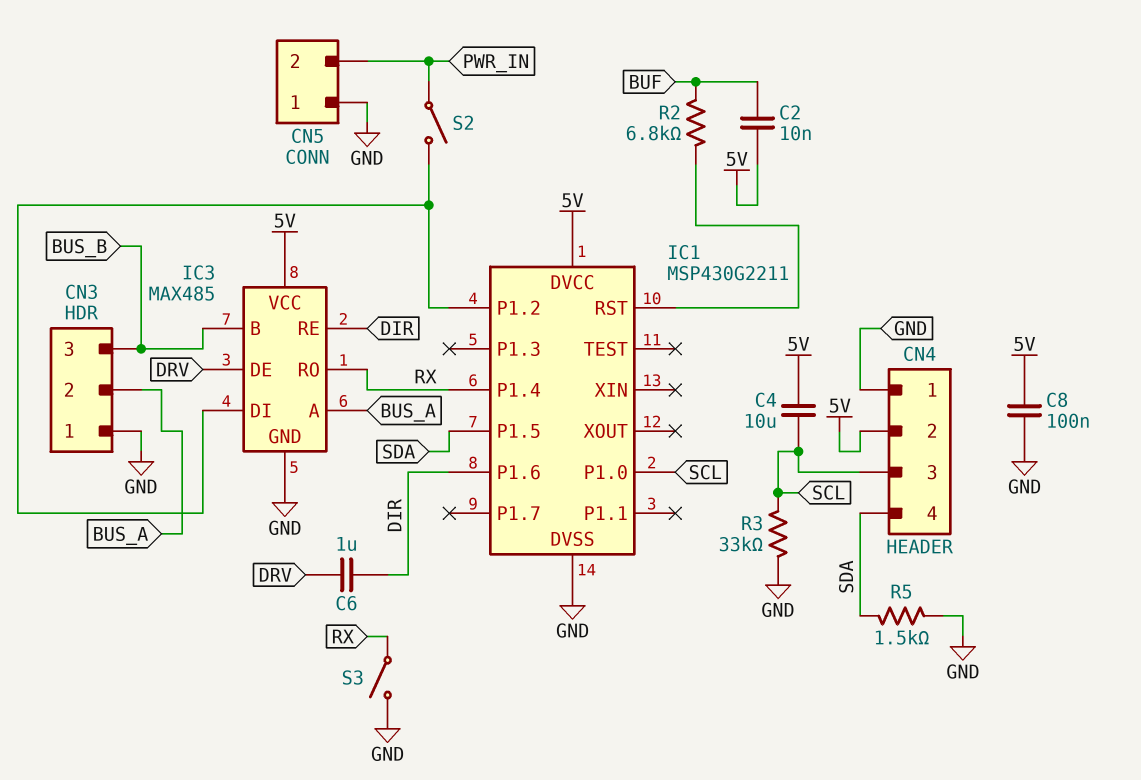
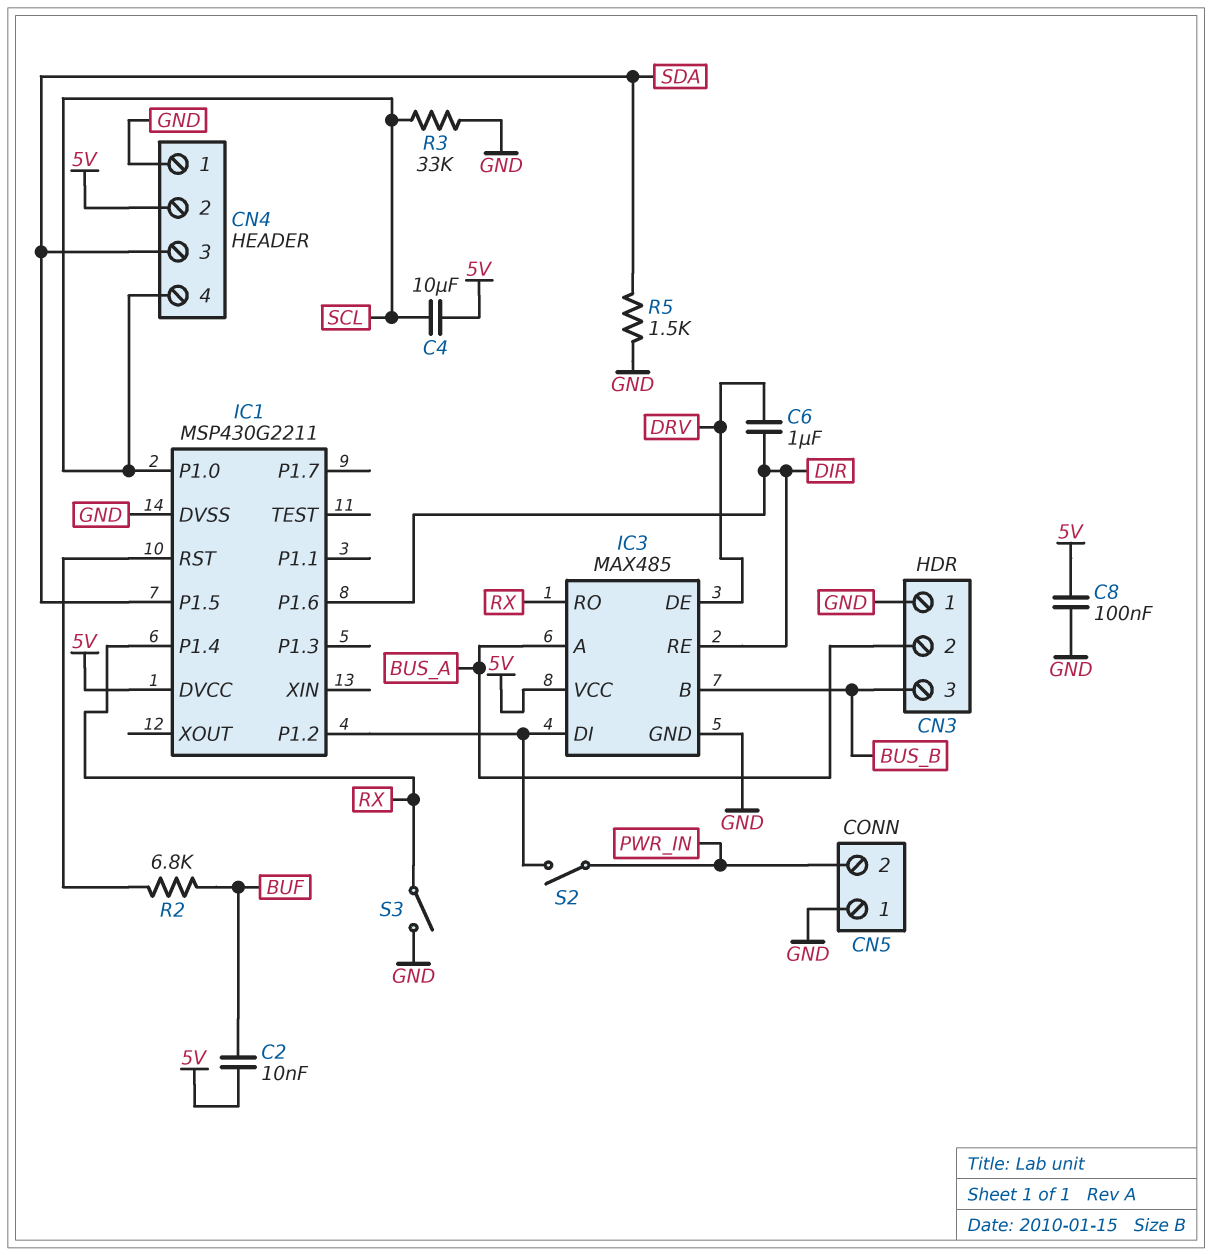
CN4 pin 3: SCL -> SDA
CN4 pin 4: SDA -> SCL

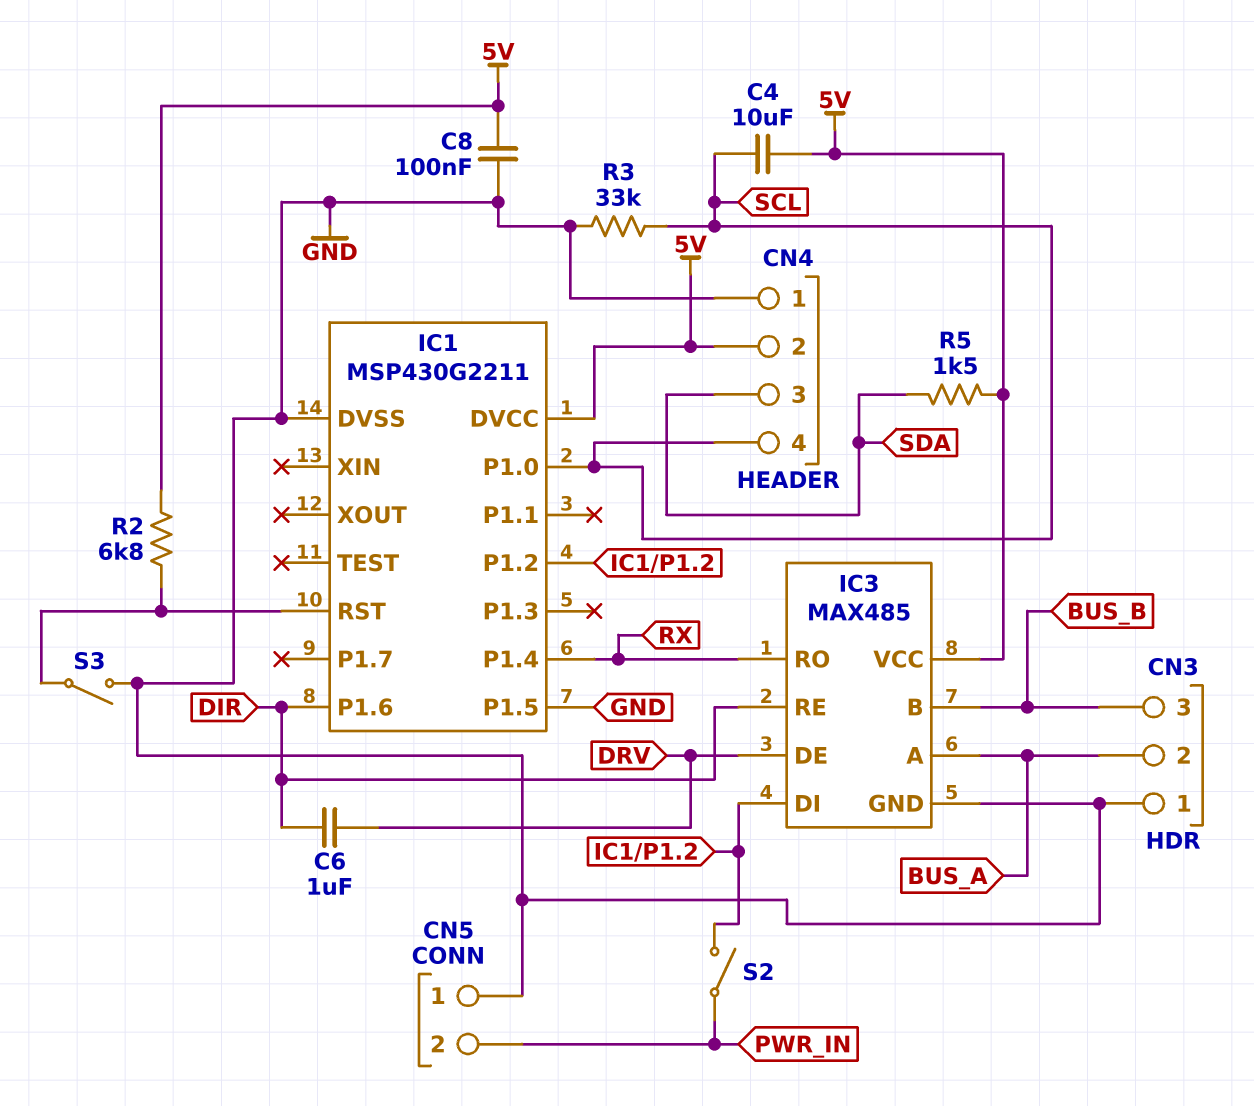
C2: 10nF (5V, BUF) -> none
IC1 pin P1.5: SDA -> GND
R2: 6.8k (BUF, IC1/RST) -> 6.8k (5V, IC1/RST)
R5: 1.5k (GND, SDA) -> 1.5k (5V, SDA)
S3: switch (GND, RX) -> switch (GND, IC1/RST)

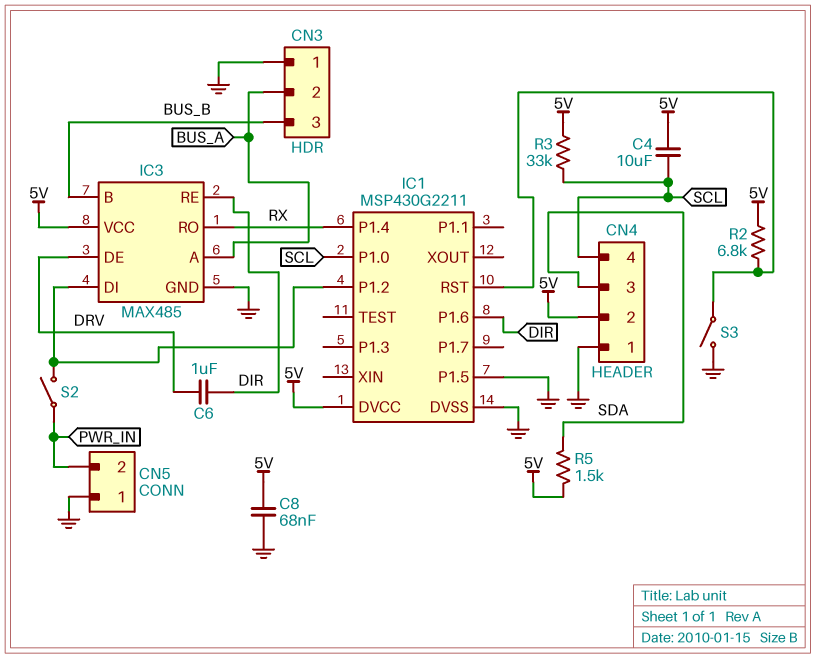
C8: 100nF (5V, GND) -> 68nF (5V, GND)
R3: 33k (GND, SCL) -> 33k (5V, SCL)

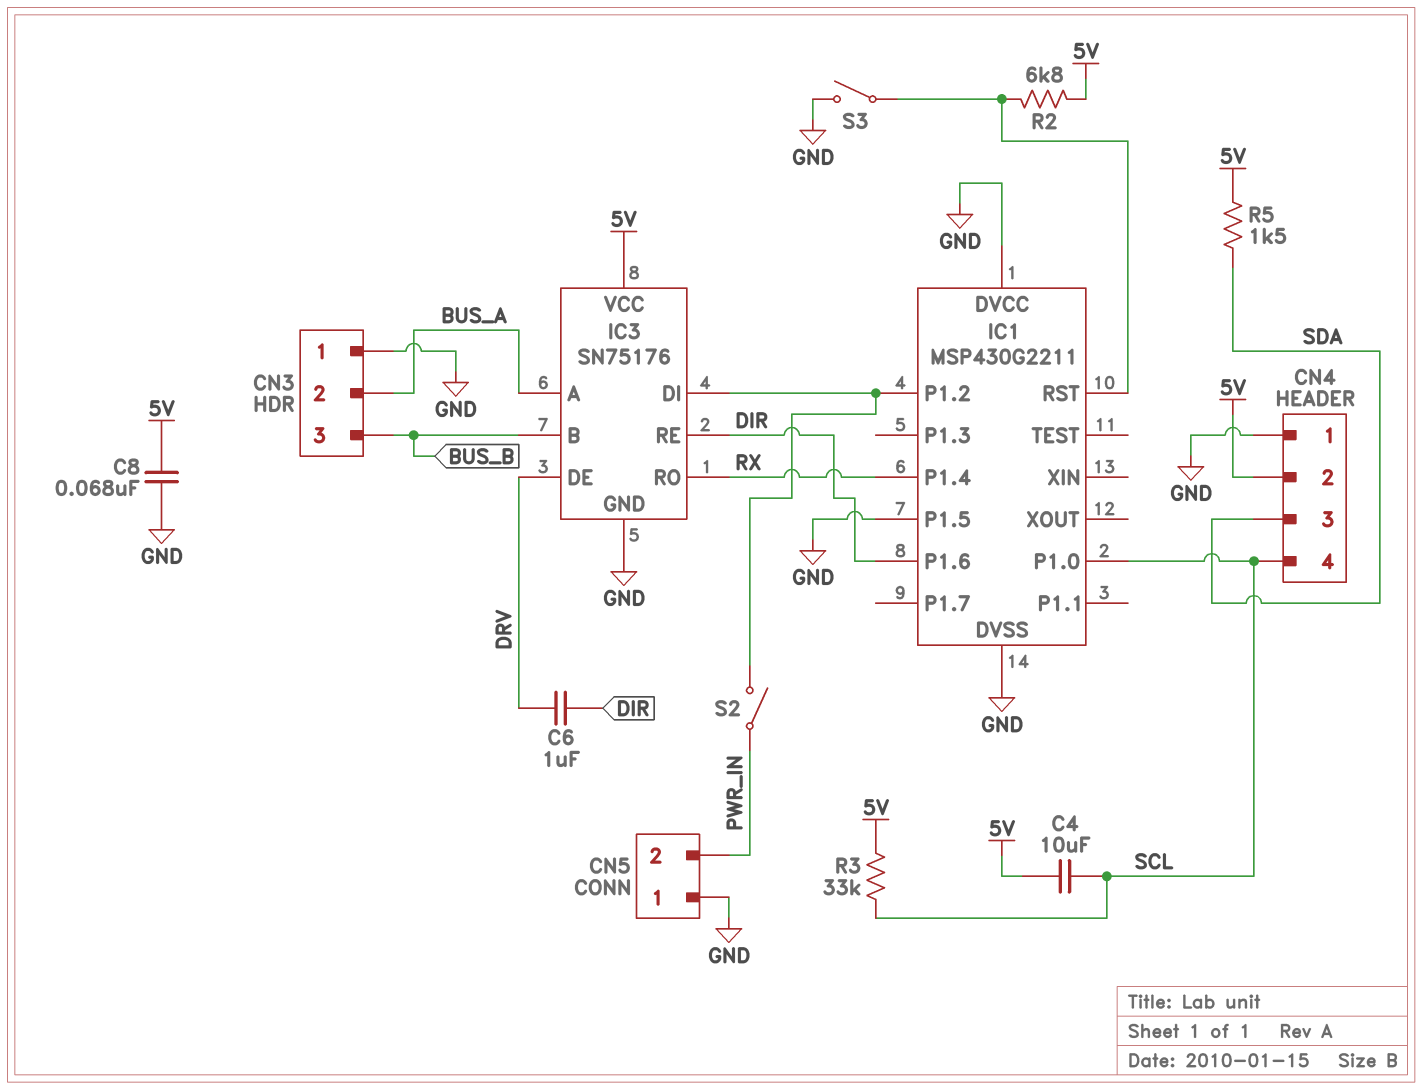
IC1 pin DVCC: 5V -> GND
IC3: MAX485 -> SN75176

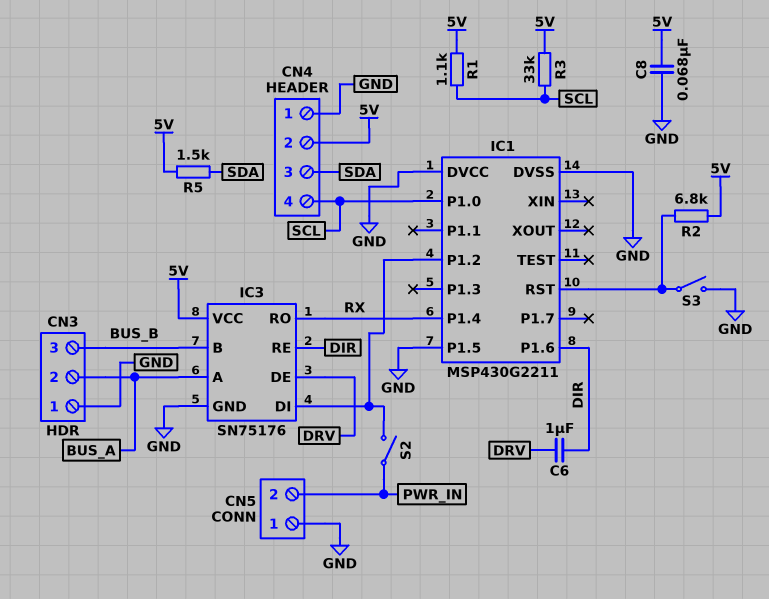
C4: 10uF (5V, SCL) -> none
R1: none -> 1.1k (5V, SCL)

